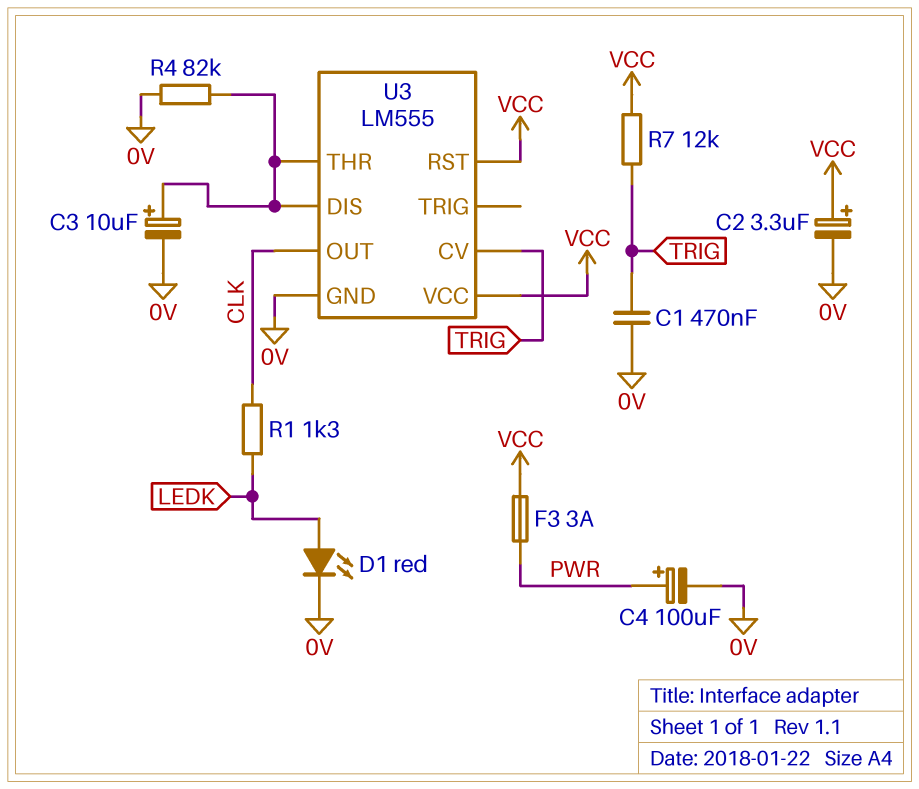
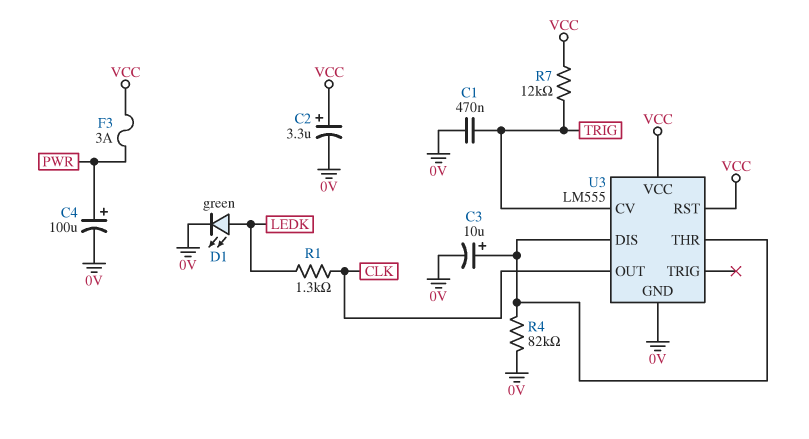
D1: LED red (A LEDK, K 0V) -> LED green (A LEDK, K 0V)

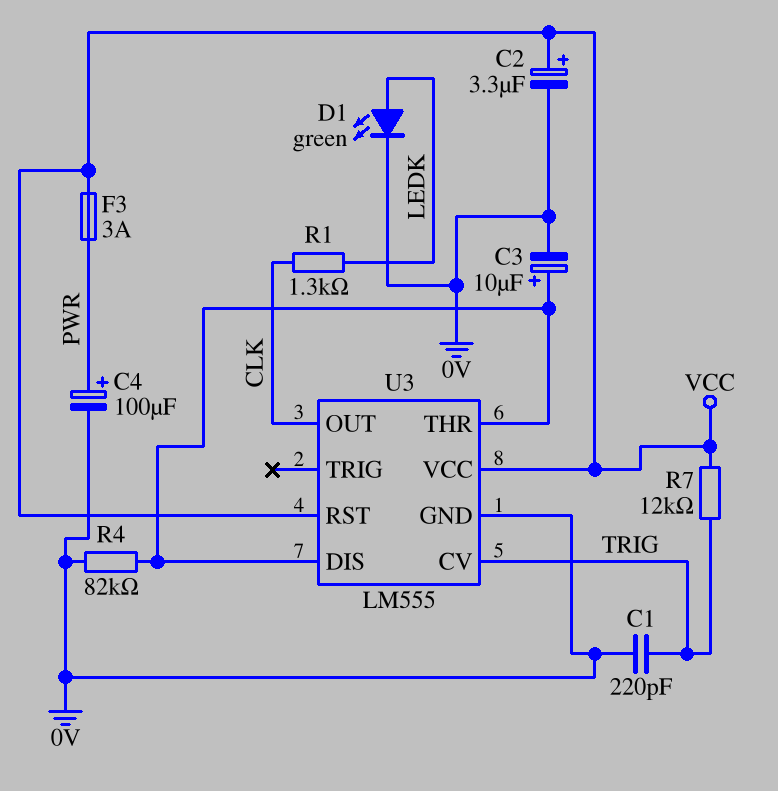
C1: 470nF (0V, TRIG) -> 220pF (0V, TRIG)

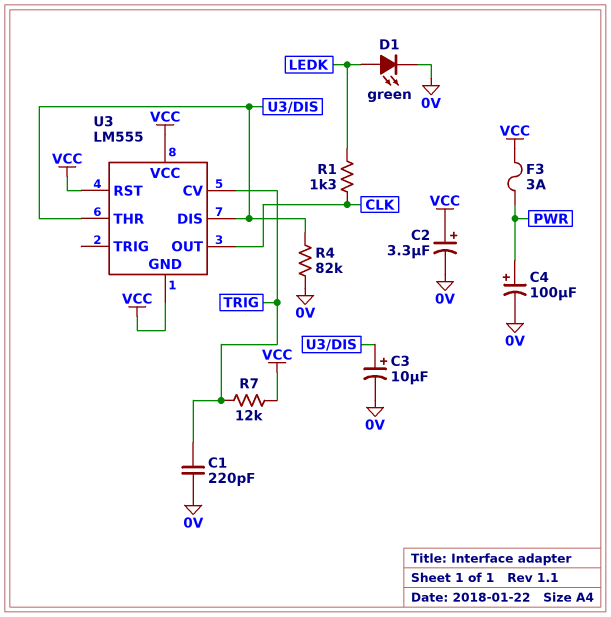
U3 pin GND: 0V -> VCC

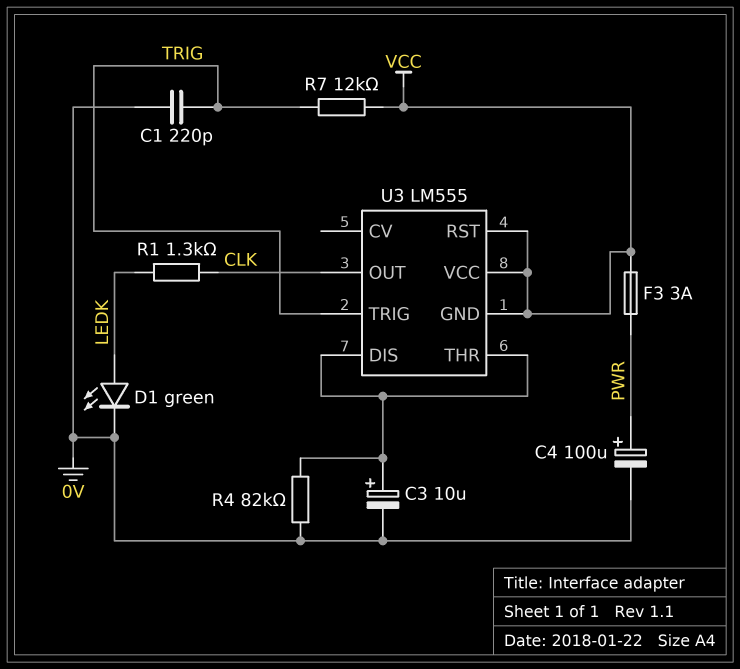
C2: 3.3uF (plus VCC, minus 0V) -> none
U3 pin CV: TRIG -> none
U3 pin TRIG: none -> TRIG

